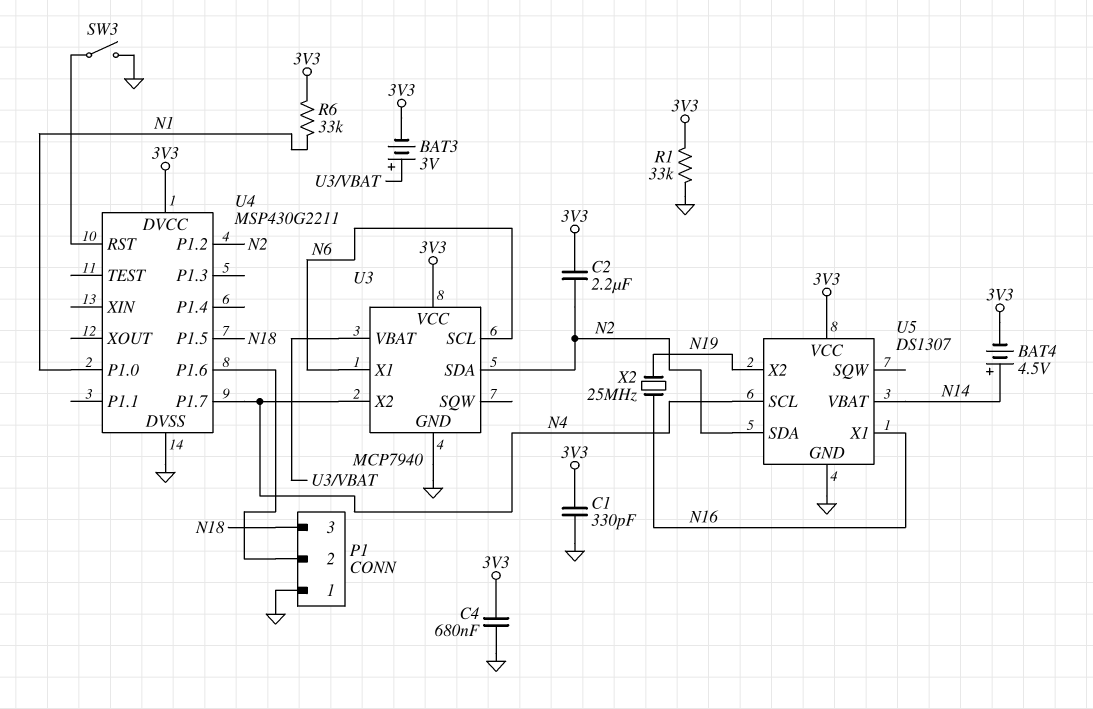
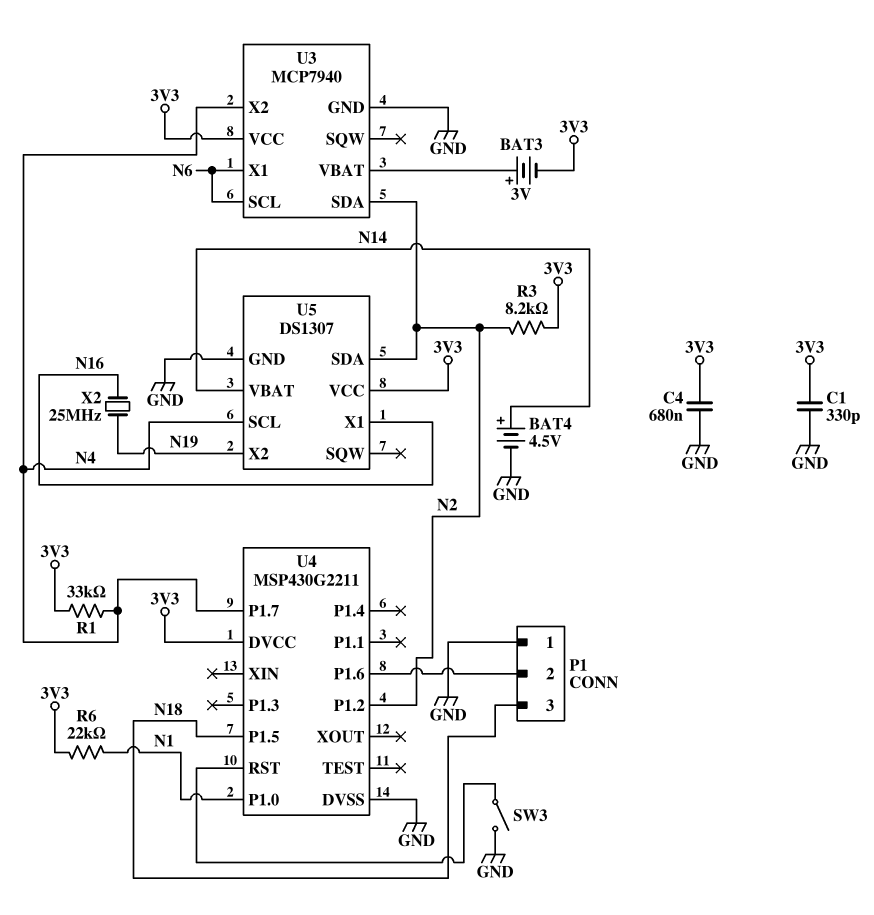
BAT4: 4.5V (plus N14, minus 3V3) -> 4.5V (plus N14, minus GND)
C2: 2.2uF (3V3, N2) -> none
R1: 33k (3V3, GND) -> 33k (3V3, N4)
R3: none -> 8.2k (3V3, N2)
R6: 33k (3V3, N1) -> 22k (3V3, N1)

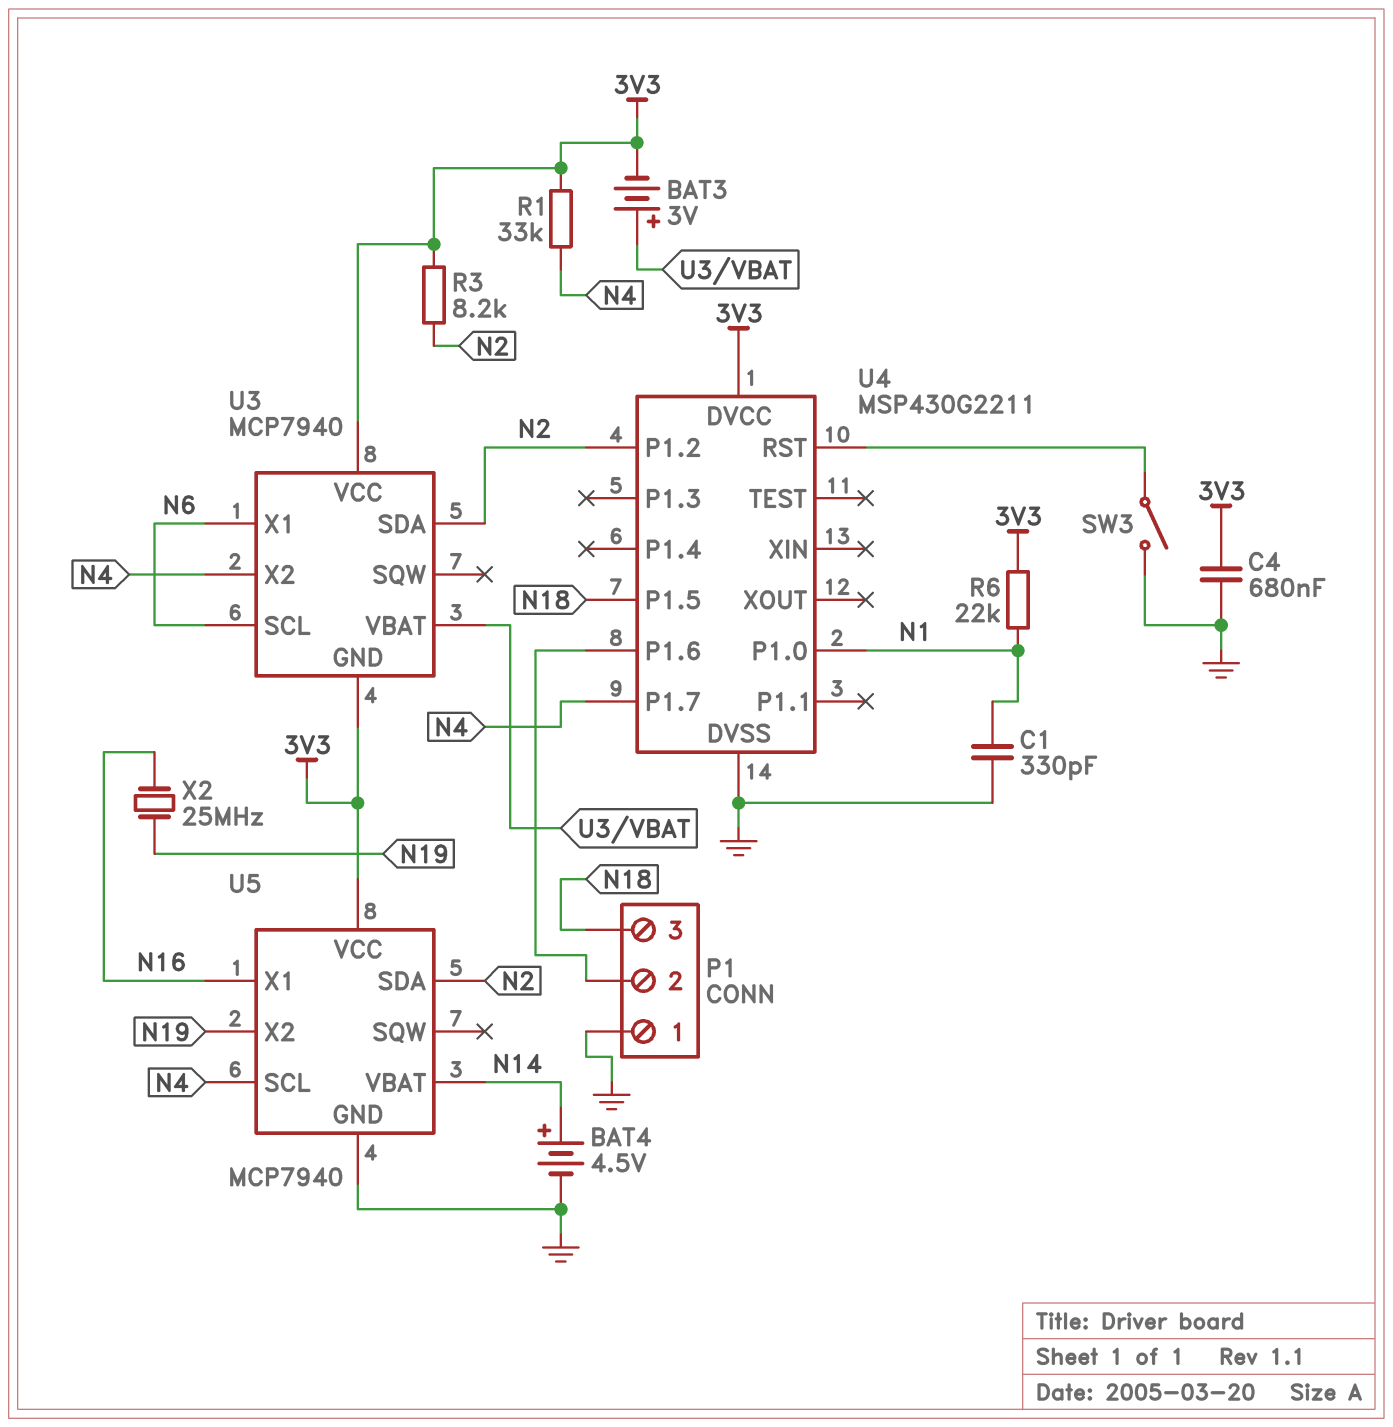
C1: 330pF (3V3, GND) -> 330pF (GND, N1)
U3 pin GND: GND -> 3V3
U5: DS1307 -> MCP7940

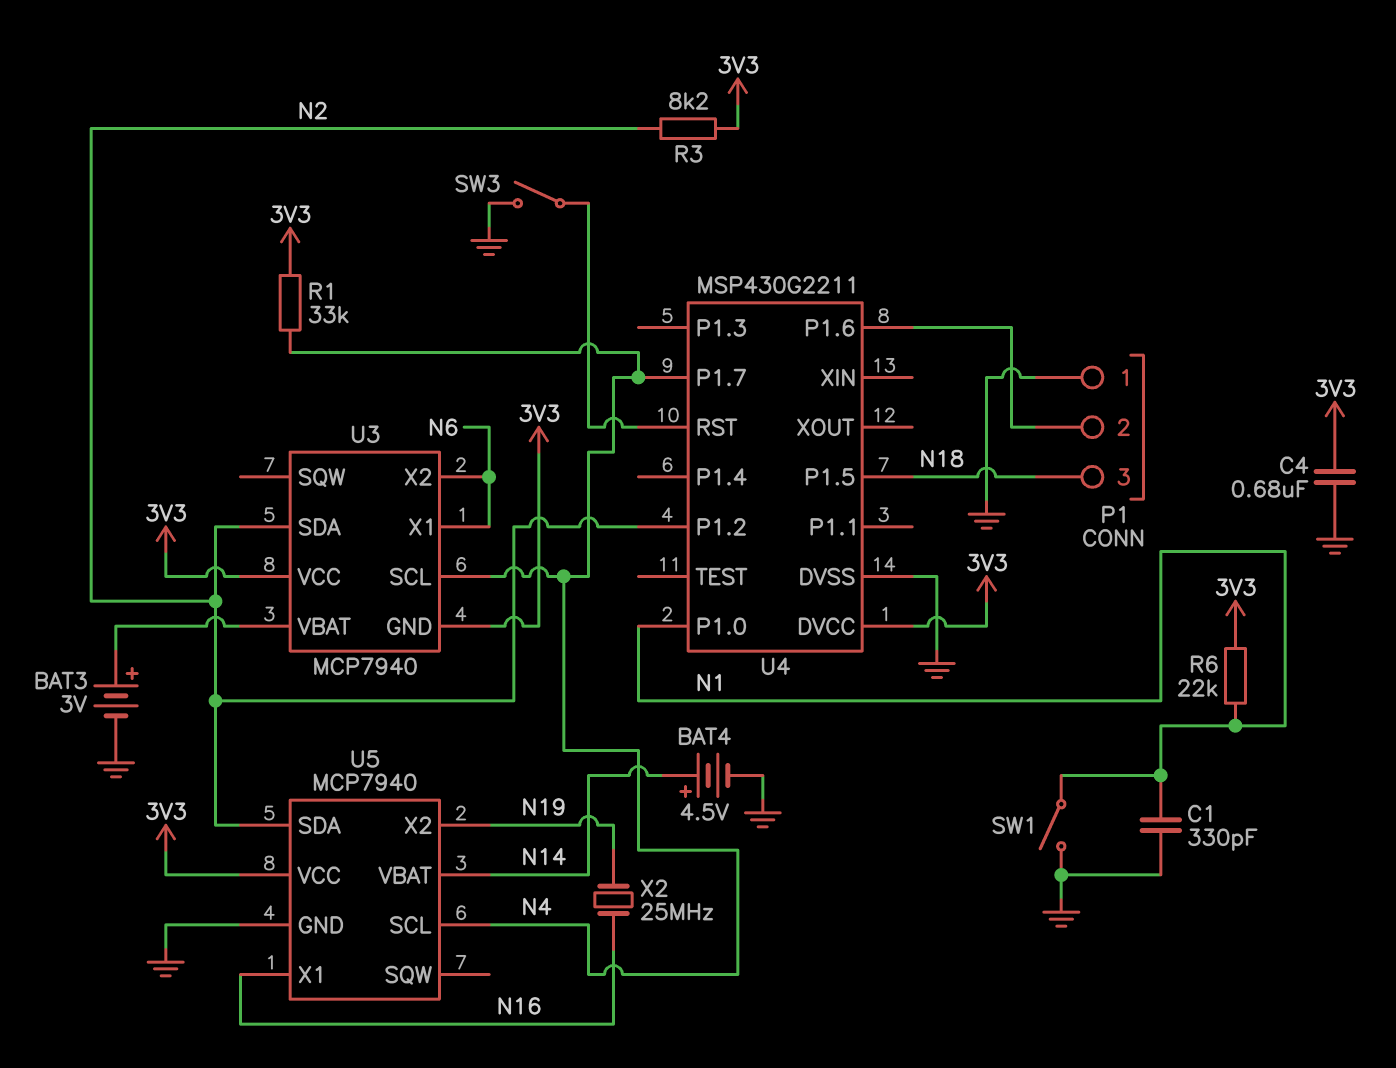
BAT3: 3V (plus U3/VBAT, minus 3V3) -> 3V (plus U3/VBAT, minus GND)
SW1: none -> switch (GND, N1)
U3 pin SCL: N6 -> N4
U3 pin X2: N4 -> N6

